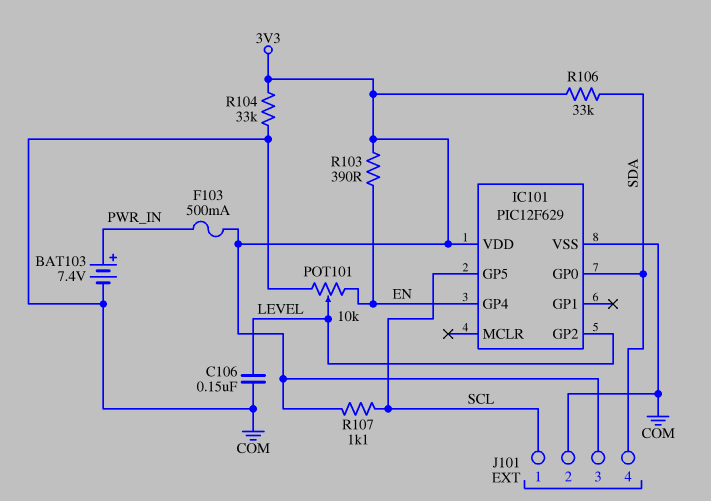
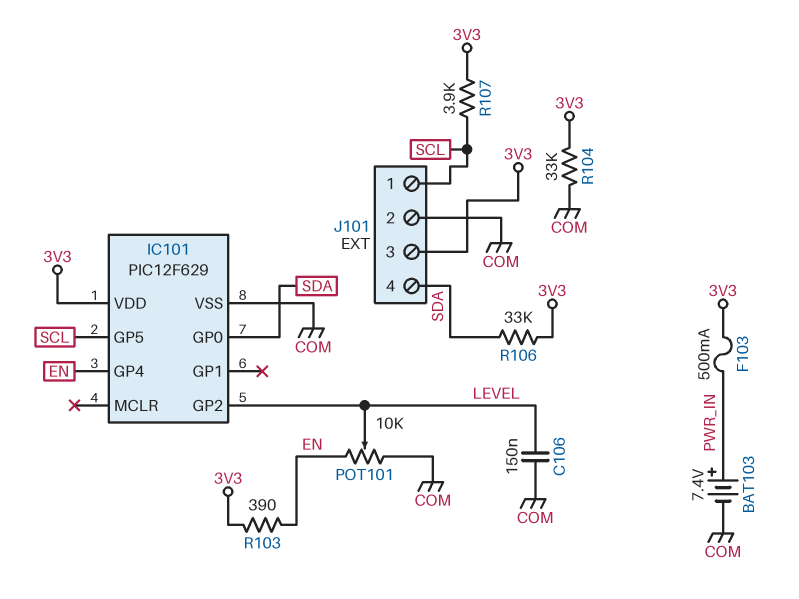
R107: 1.1k (3V3, SCL) -> 3.9k (3V3, SCL)

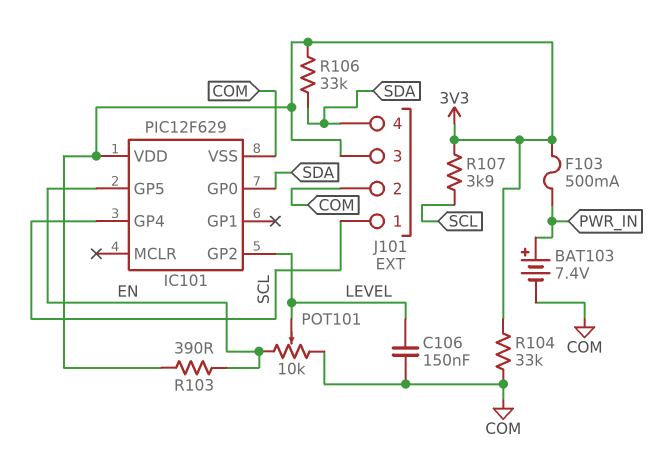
IC101 pin GP4: EN -> SCL
IC101 pin GP5: SCL -> EN

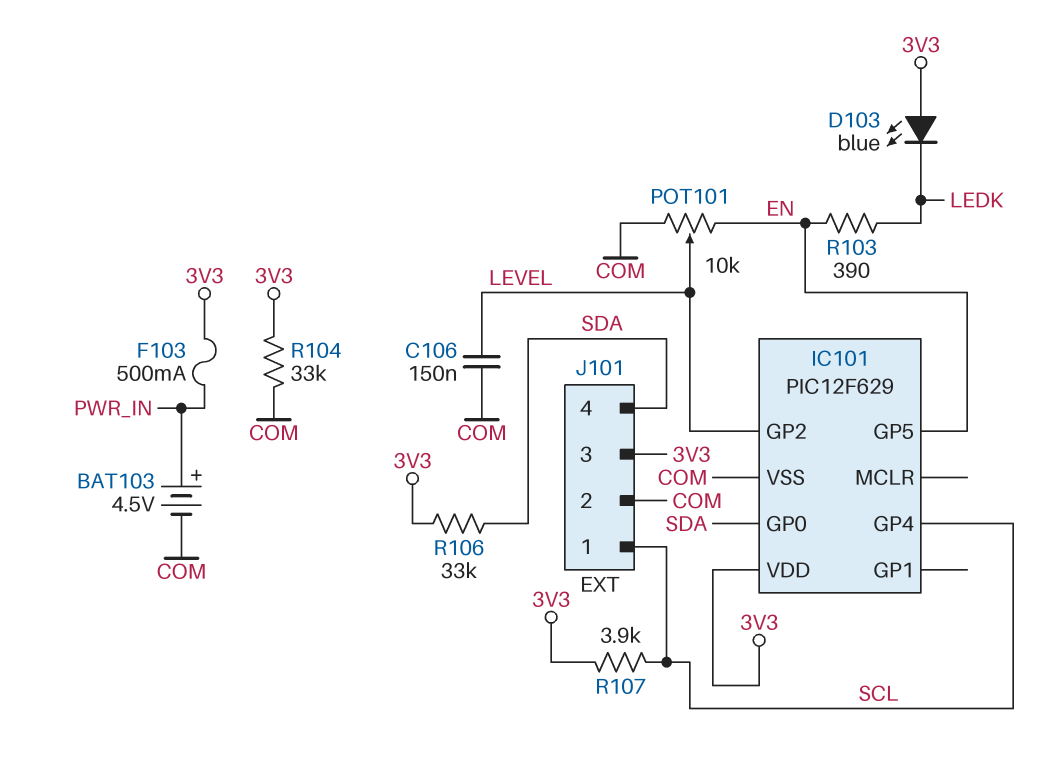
BAT103: 7.4V (plus PWR_IN, minus COM) -> 4.5V (plus PWR_IN, minus COM)
D103: none -> LED blue (A 3V3, K LEDK)
R103: 390 (3V3, EN) -> 390 (EN, LEDK)

